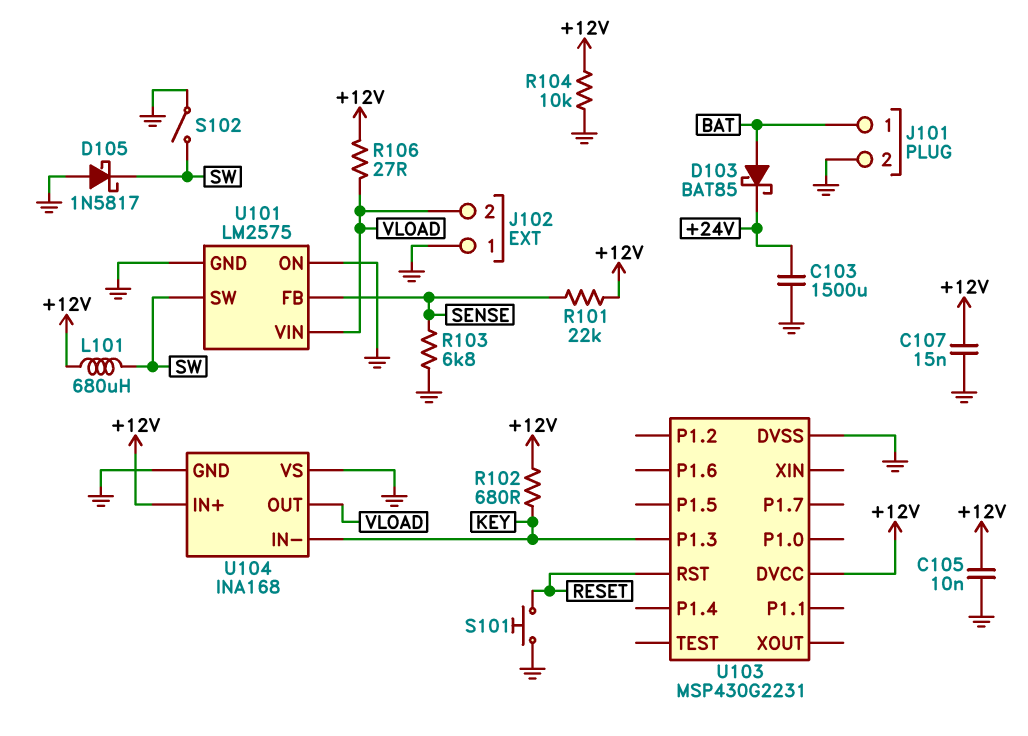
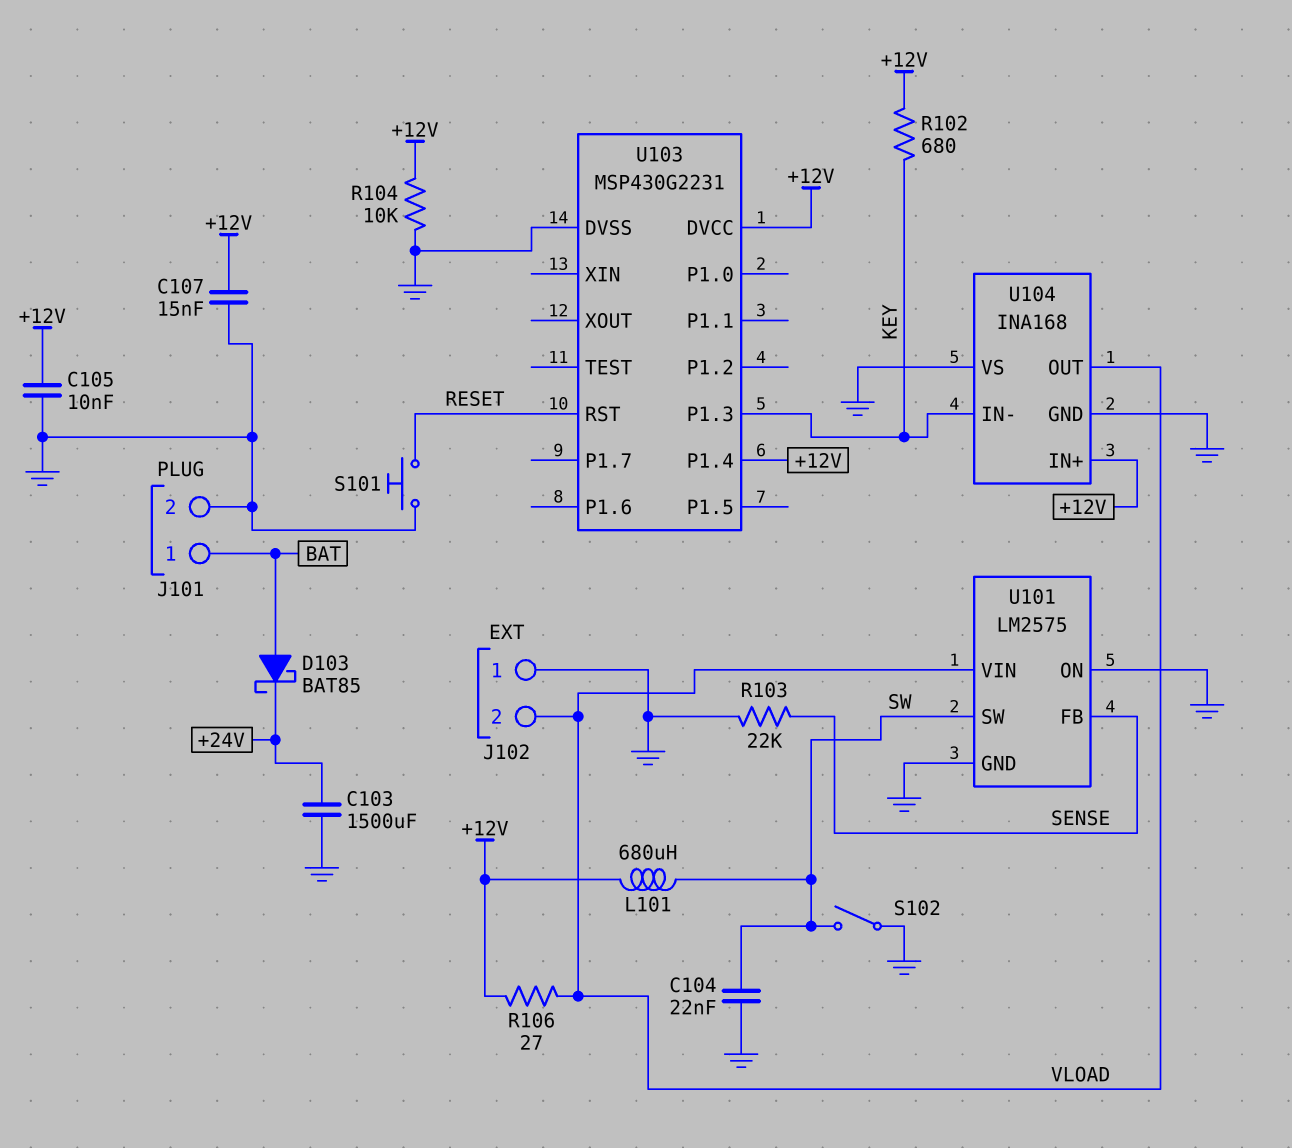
C104: none -> 22nF (GND, SW)
D105: schottky 1N5817 (A GND, K SW) -> none
R101: 22k (+12V, SENSE) -> none
R103: 6.8k (GND, SENSE) -> 22k (GND, SENSE)
U103 pin P1.4: none -> +12V

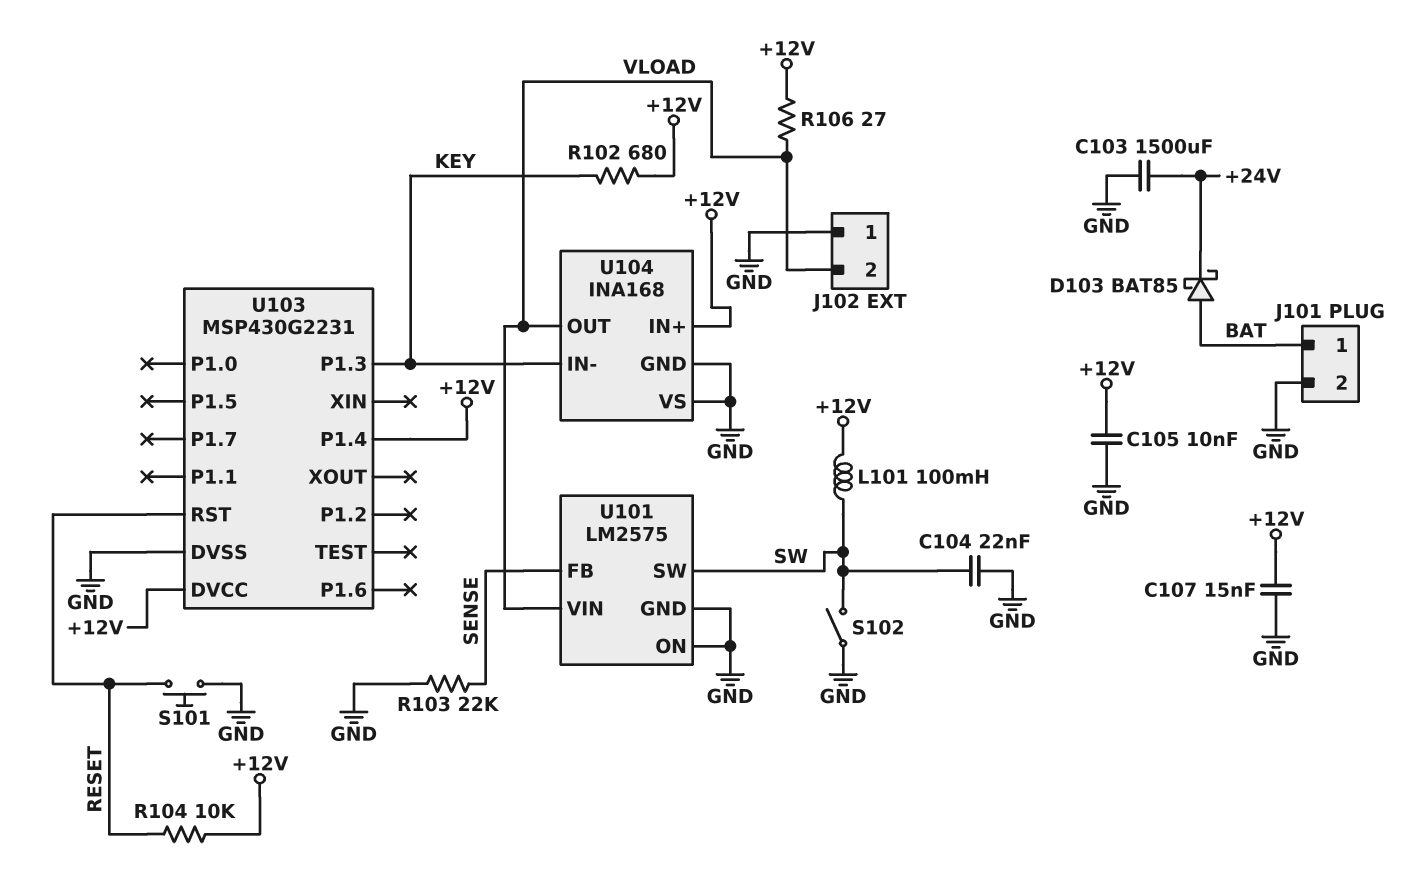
L101: 680uH (+12V, SW) -> 100mH (+12V, SW)
R104: 10k (+12V, GND) -> 10k (+12V, RESET)

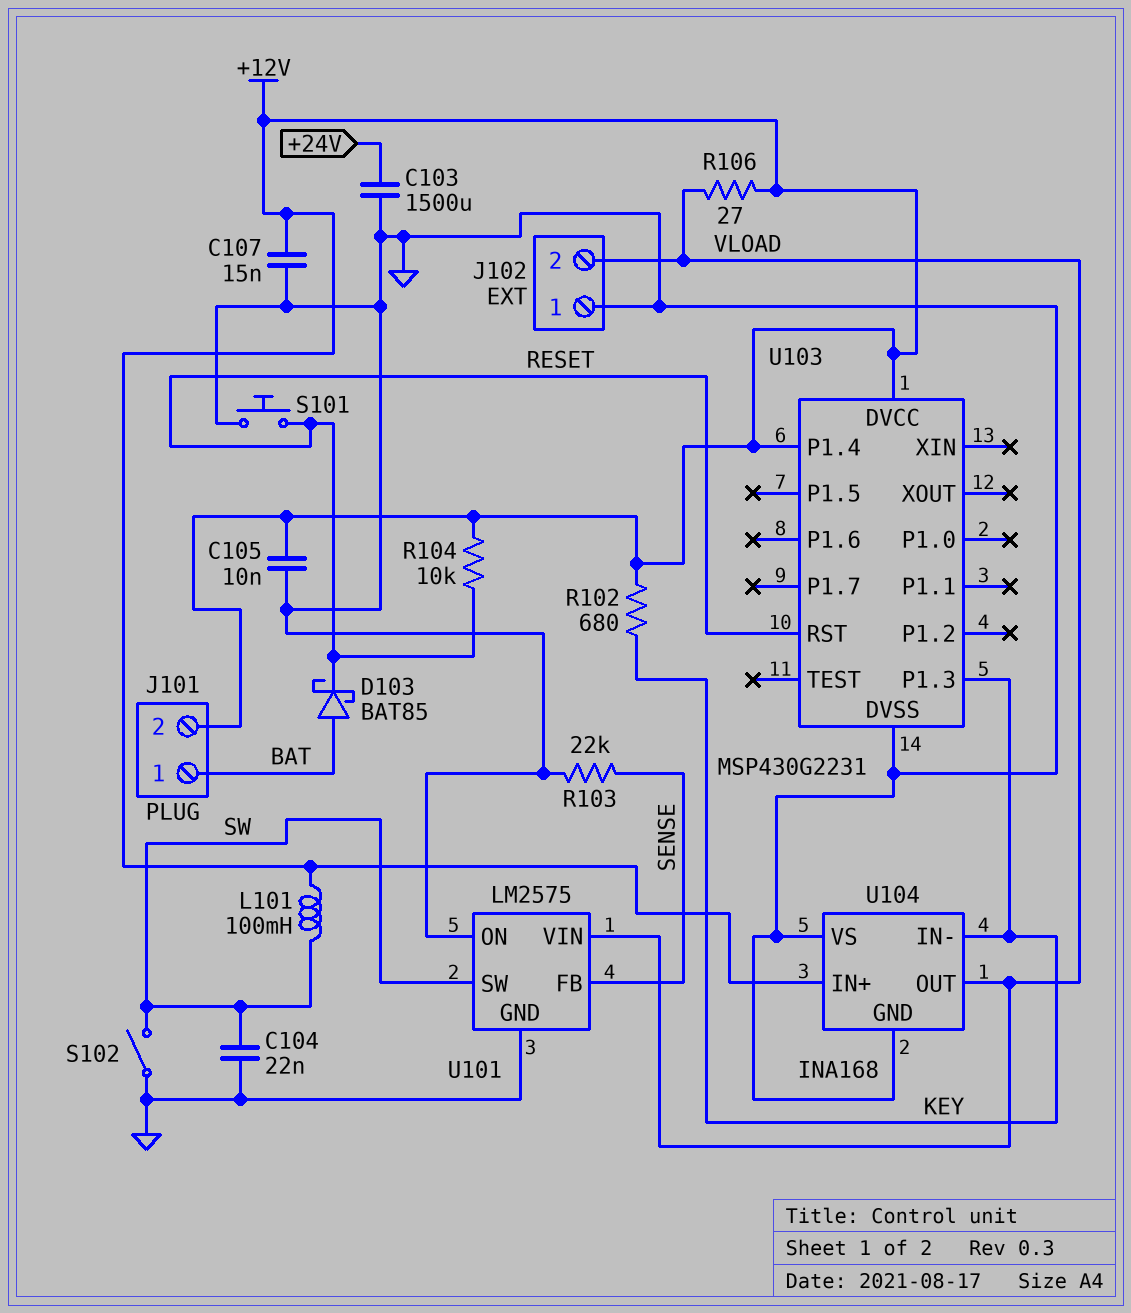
D103: schottky BAT85 (A BAT, K +24V) -> schottky BAT85 (A BAT, K RESET)
J101 pin 2: GND -> +12V

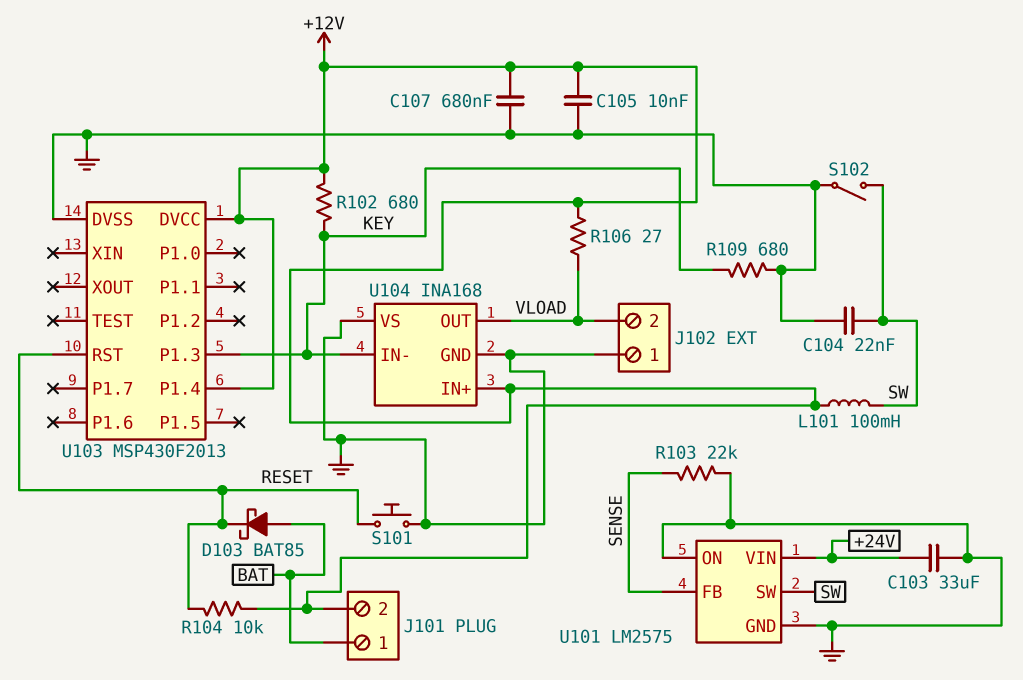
C103: 1500uF (+24V, GND) -> 33uF (+24V, GND)
C107: 15nF (+12V, GND) -> 680nF (+12V, GND)
R109: none -> 680 (GND, KEY)
U101 pin VIN: VLOAD -> +24V
U103: MSP430G2231 -> MSP430F2013

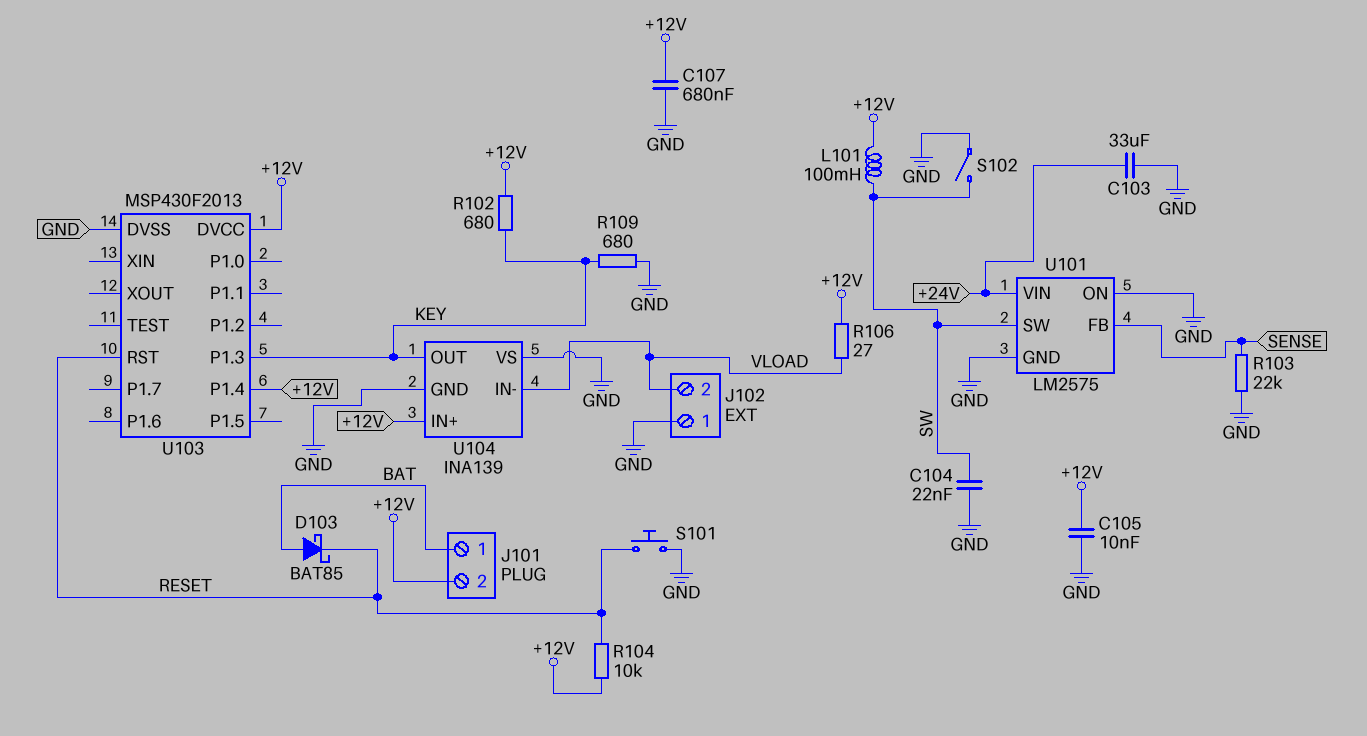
U104: INA168 -> INA139
U104 pin IN-: KEY -> VLOAD
U104 pin OUT: VLOAD -> KEY

